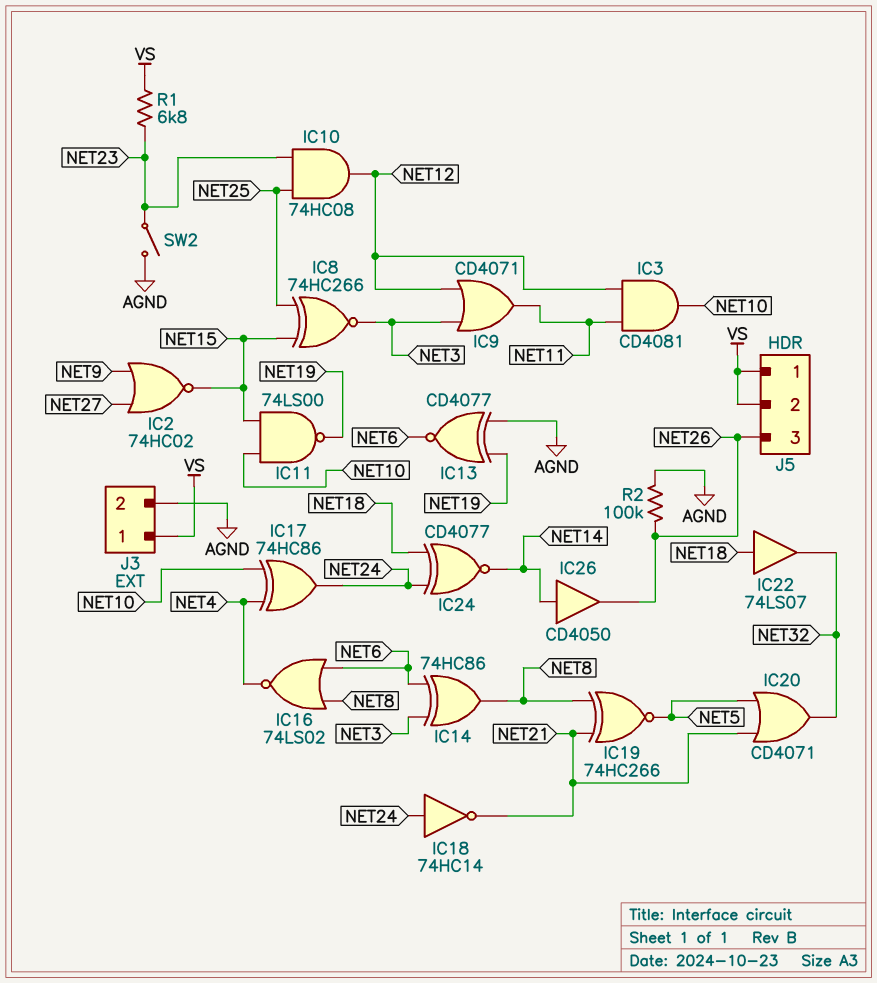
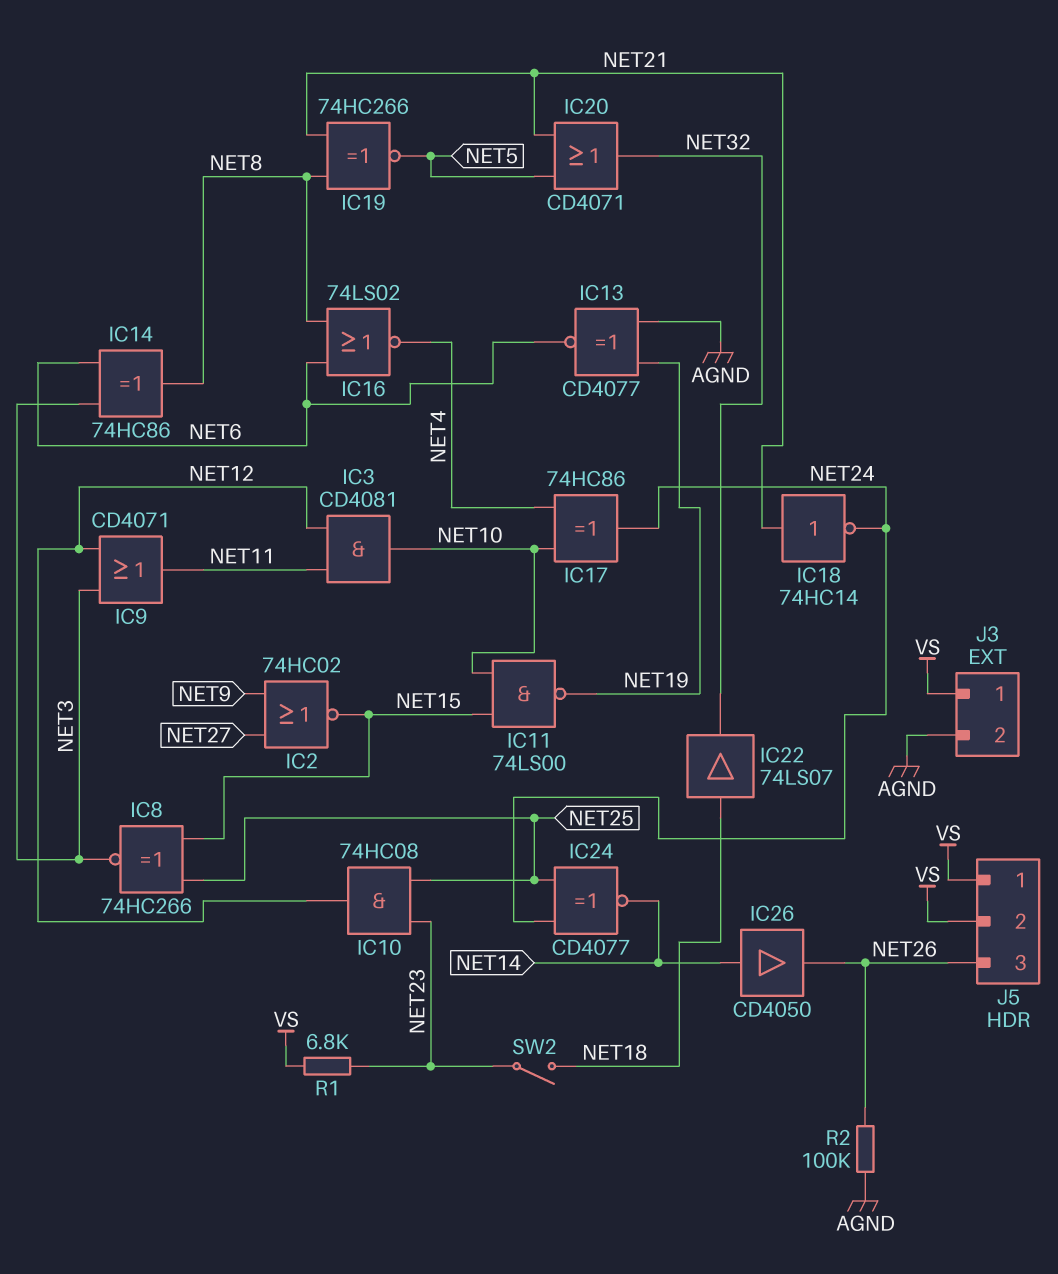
IC18: NOT 74HC14 (in NET24, out NET21) -> NOT 74HC14 (in NET21, out NET24)
IC24: XNOR CD4077 (in NET18, in NET24, out NET14) -> XNOR CD4077 (in NET24, in NET25, out NET14)
SW2: switch (AGND, NET23) -> switch (NET18, NET23)

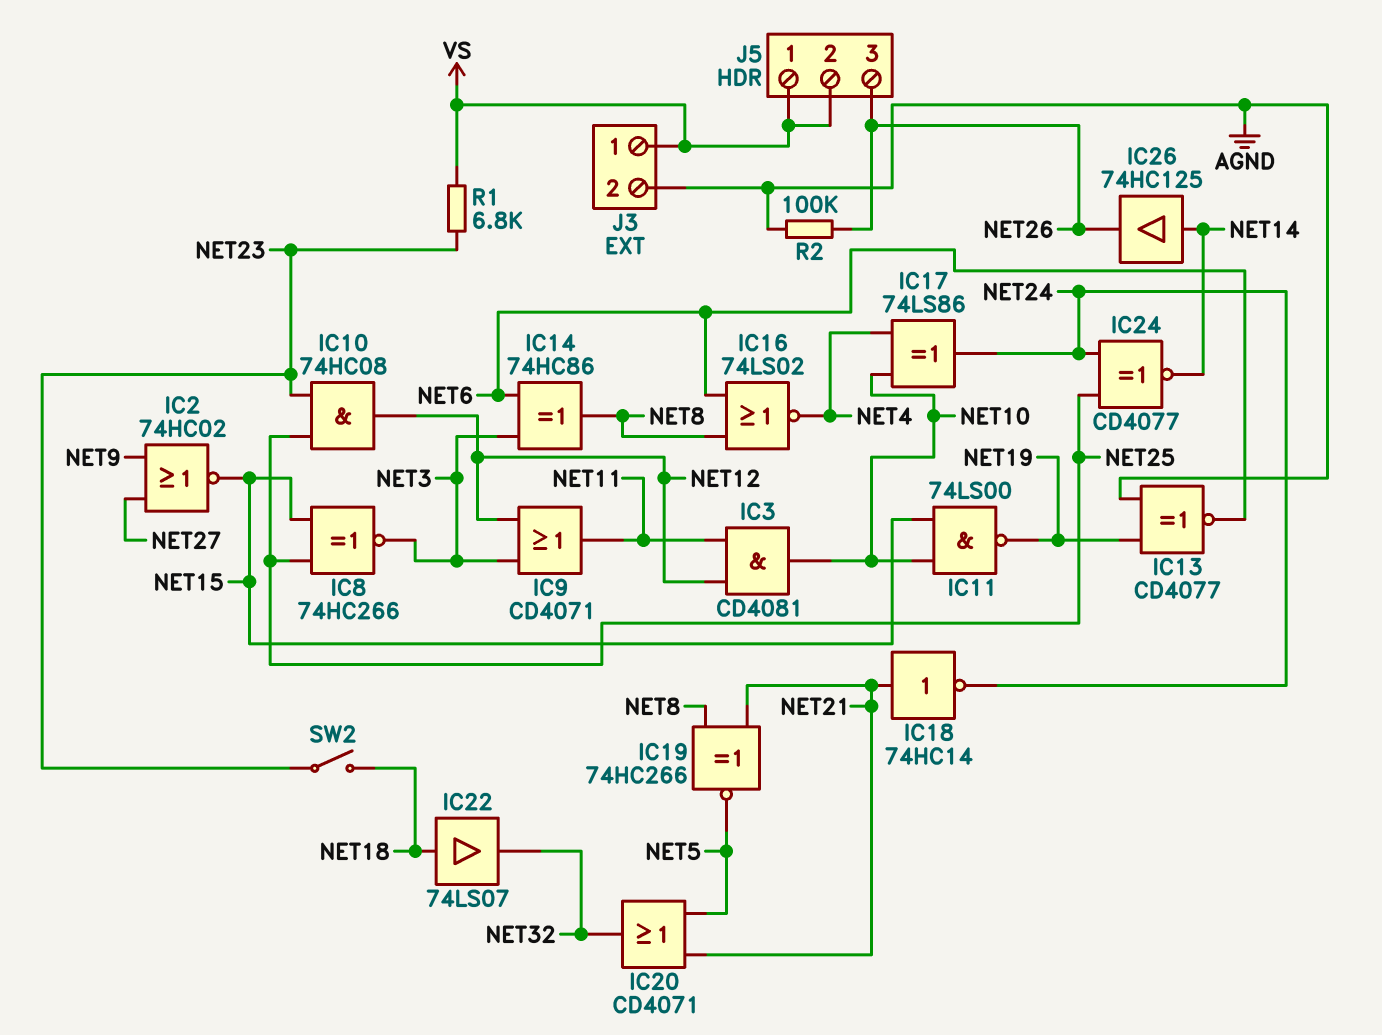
IC17: XOR 74HC86 (in NET4, in NET10, out NET24) -> XOR 74LS86 (in NET4, in NET10, out NET24)
IC26: buffer CD4050 (in NET14, out NET26) -> buffer 74HC125 (in NET14, out NET26)

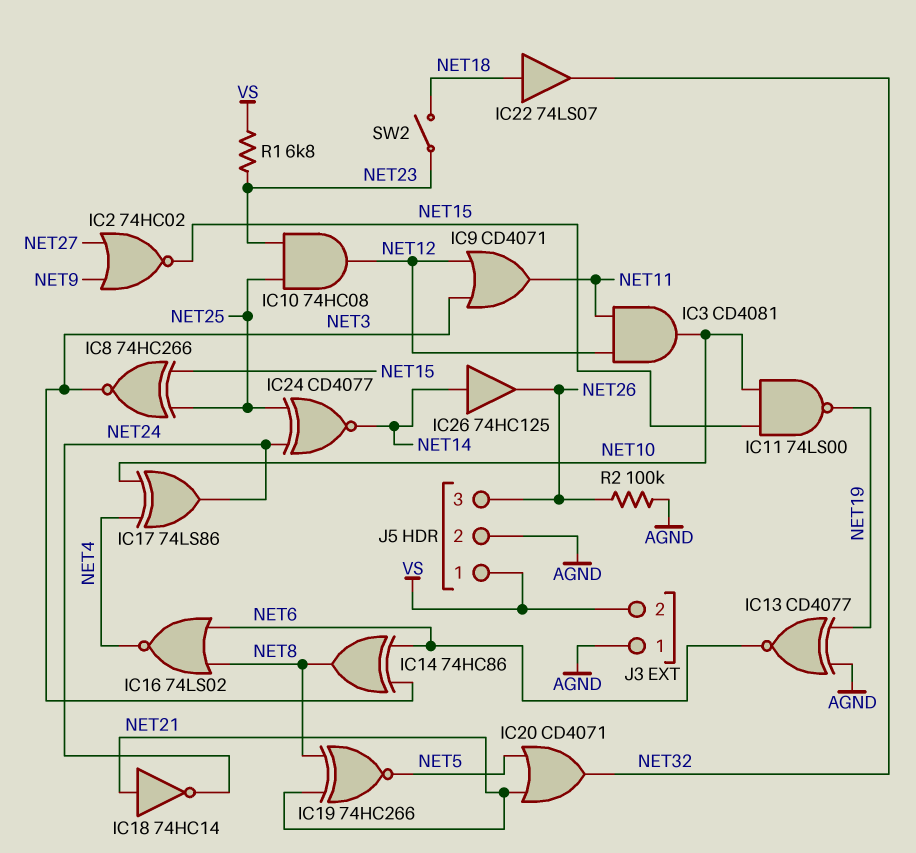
J3 pin 1: VS -> AGND
J3 pin 2: AGND -> VS
J5 pin 2: VS -> AGND

